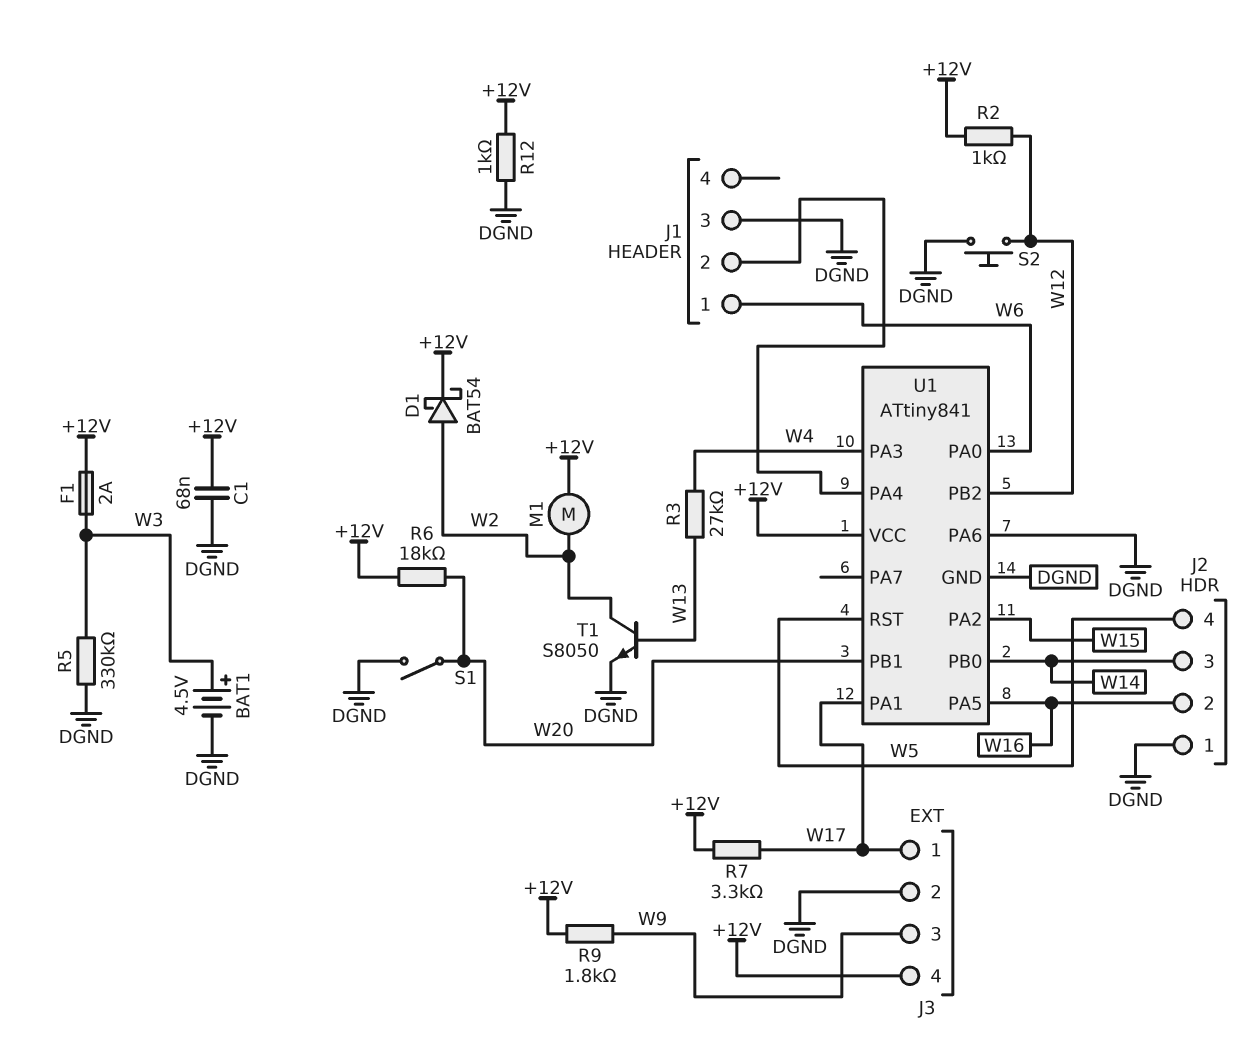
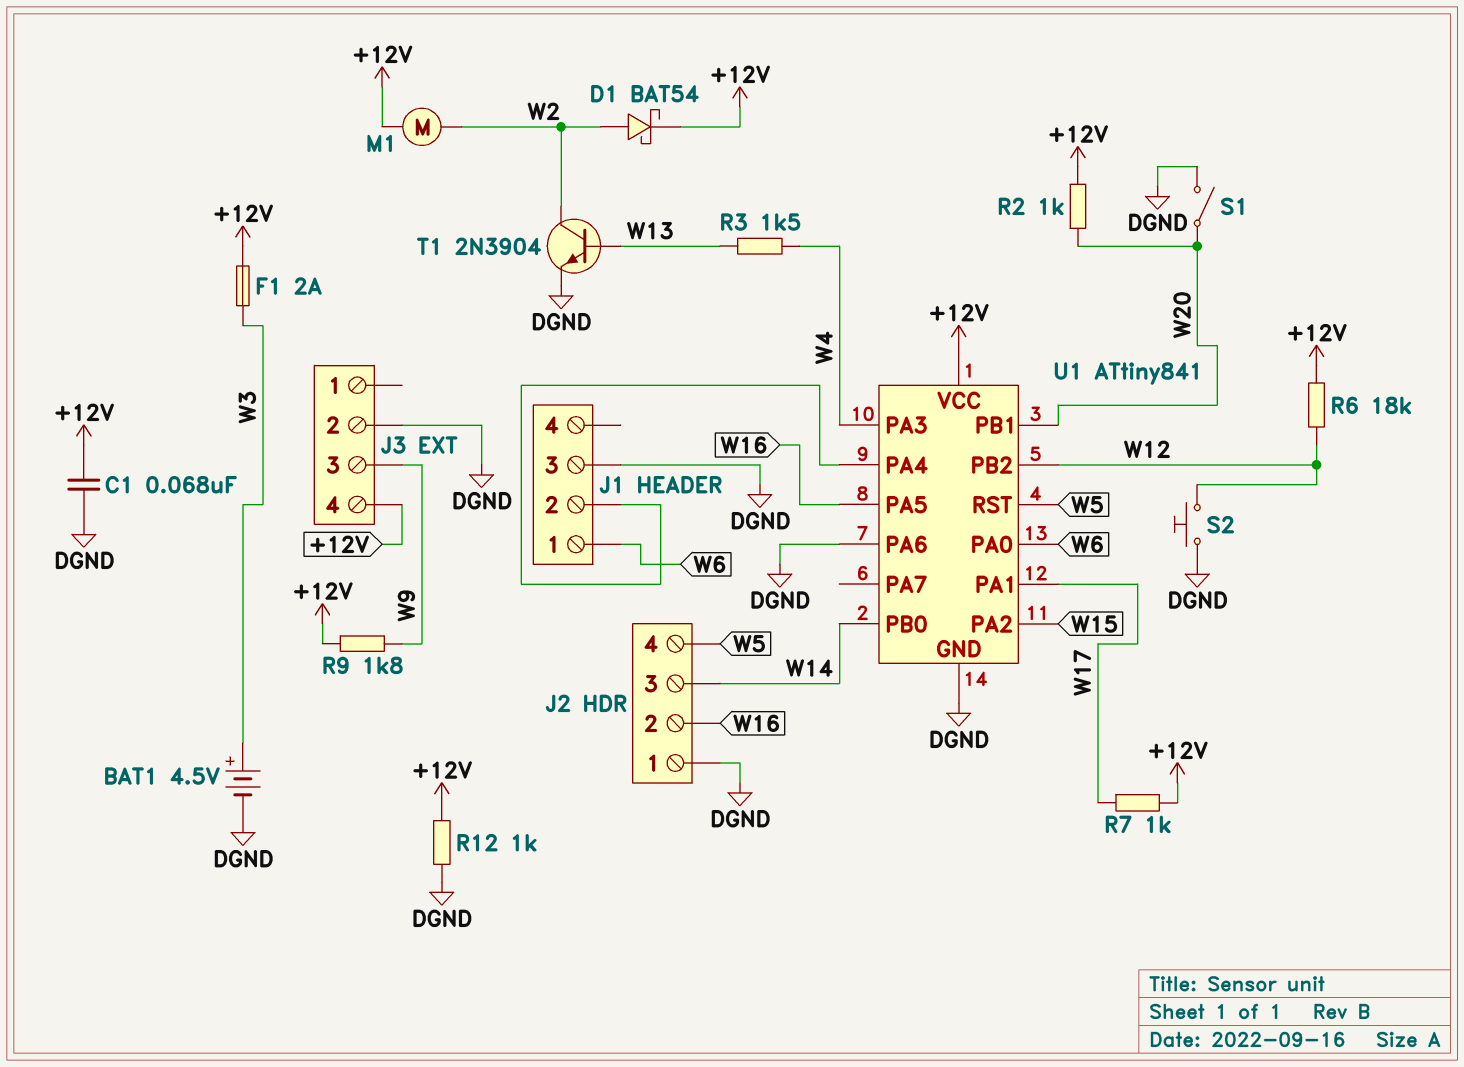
J3 pin 1: W17 -> none
R2: 1k (+12V, W12) -> 1k (+12V, W20)
R3: 27k (W4, W13) -> 1.5k (W4, W13)
R5: 330k (DGND, W3) -> none
R6: 18k (+12V, W20) -> 18k (+12V, W12)
R7: 3.3k (+12V, W17) -> 1k (+12V, W17)
T1: NPN S8050 (B W13, C W2, E DGND) -> NPN 2N3904 (B W13, C W2, E DGND)

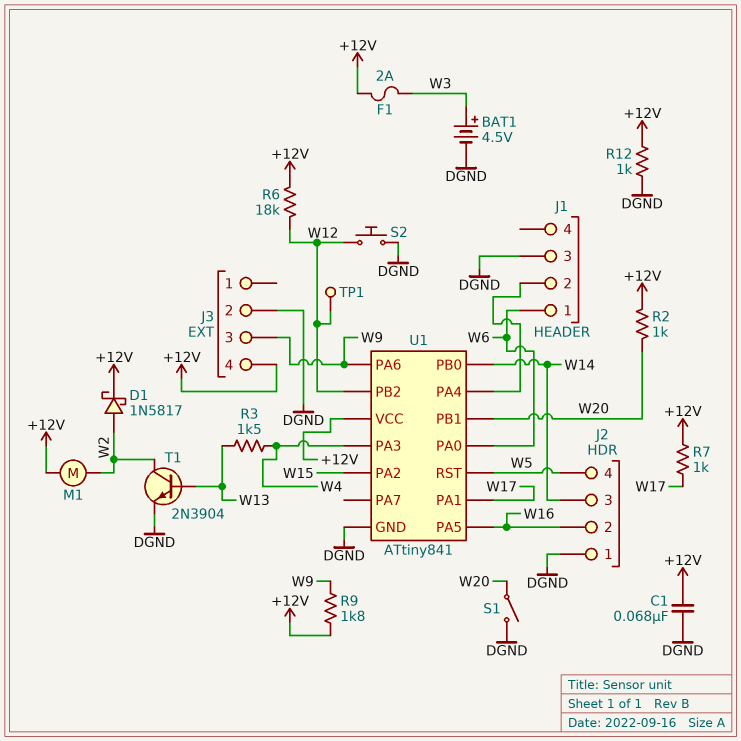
D1: schottky BAT54 (A W2, K +12V) -> schottky 1N5817 (A W2, K +12V)
TP1: none -> test point (W12)
U1 pin PA6: DGND -> W9

